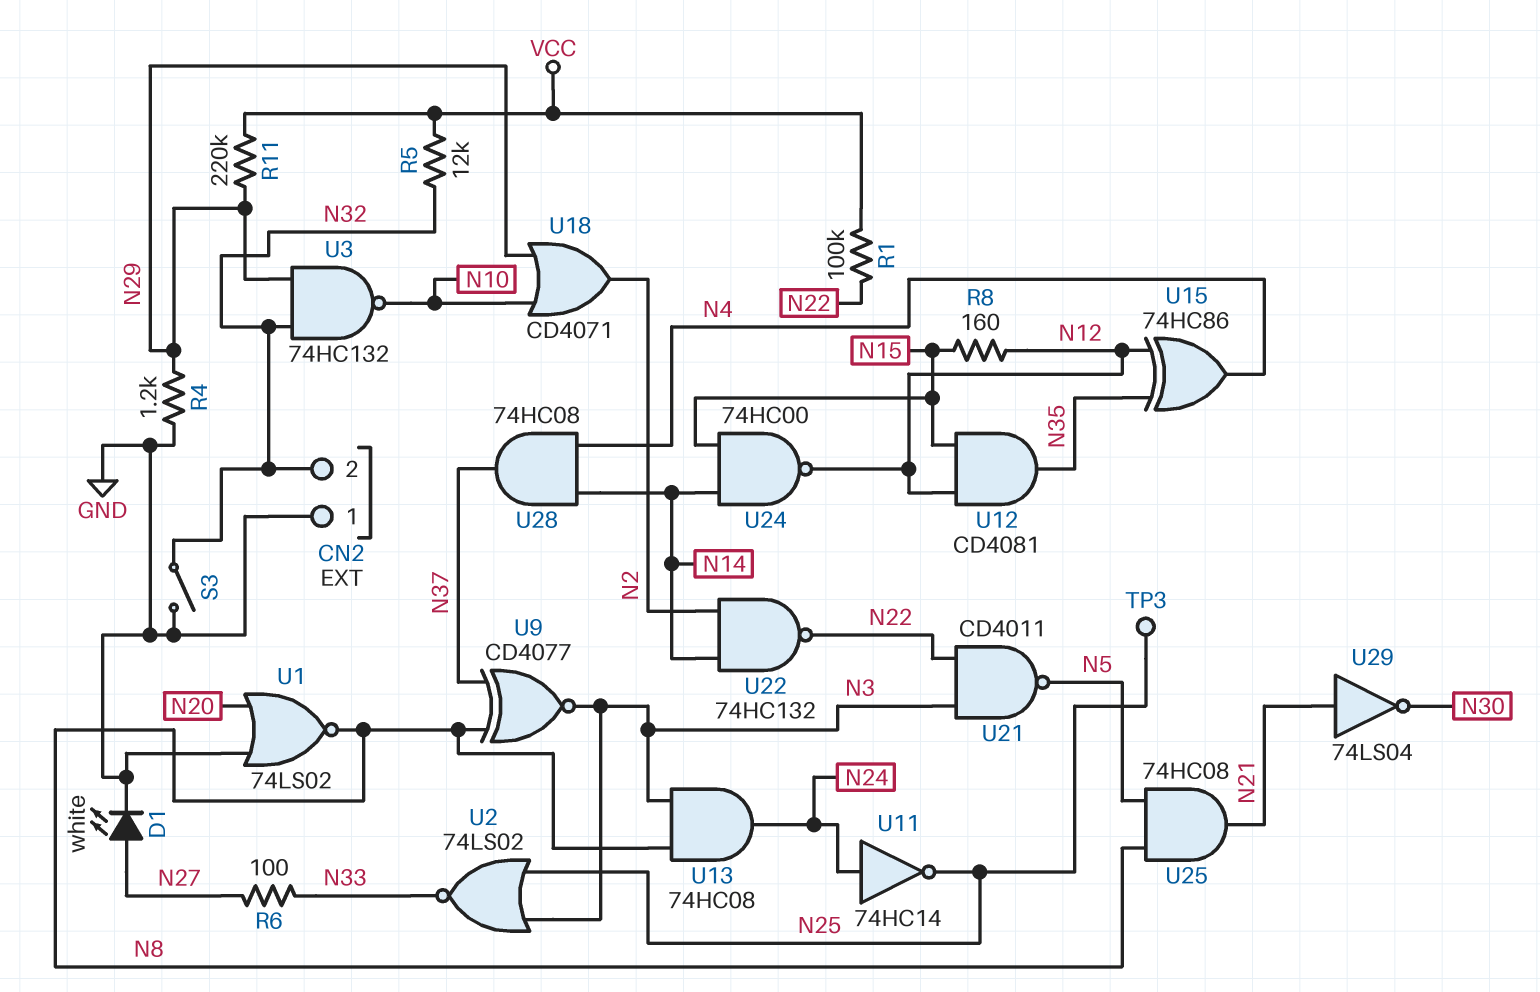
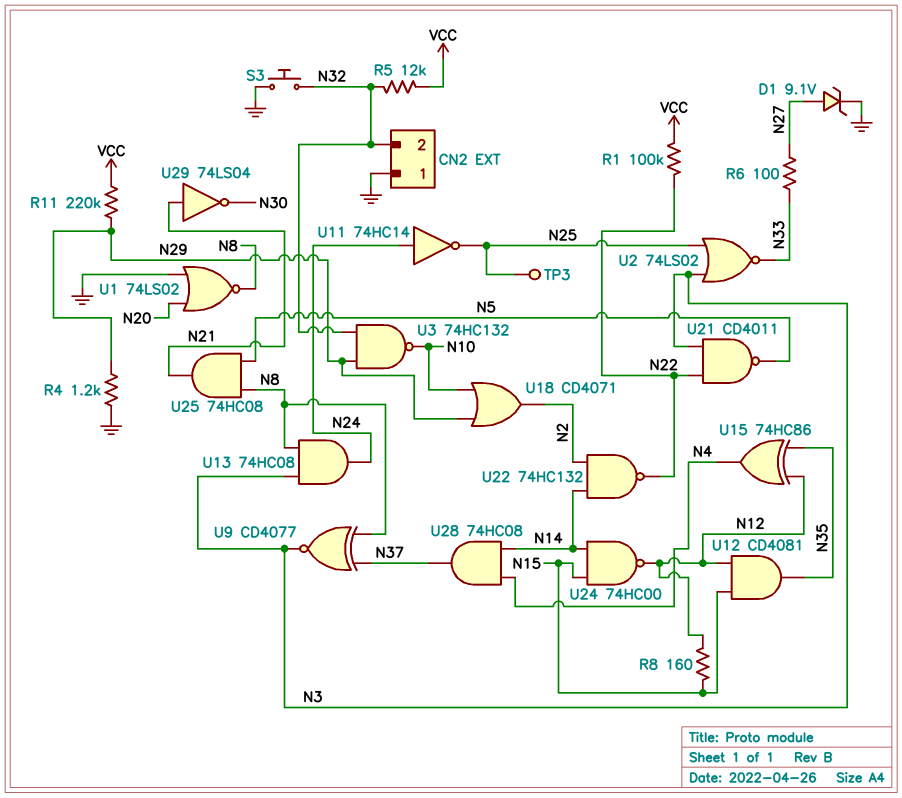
D1: LED white (A N27, K GND) -> zener 9.1V (A N27, K GND)
S3: switch (GND, N32) -> button (GND, N32)

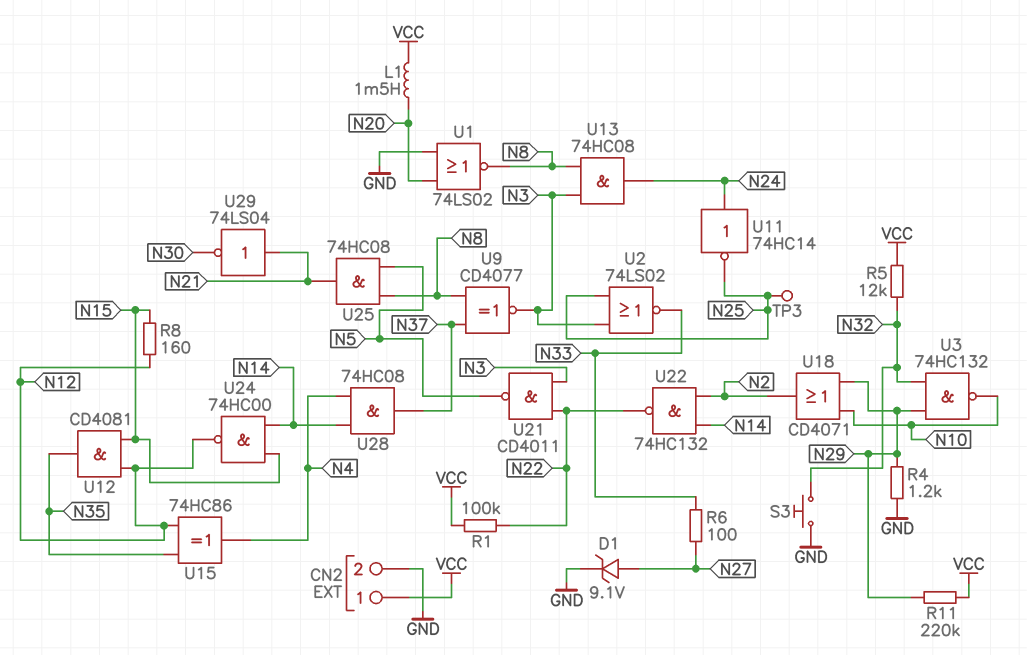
CN2 pin 1: GND -> VCC
CN2 pin 2: N32 -> GND
L1: none -> 1.5mH (N20, VCC)

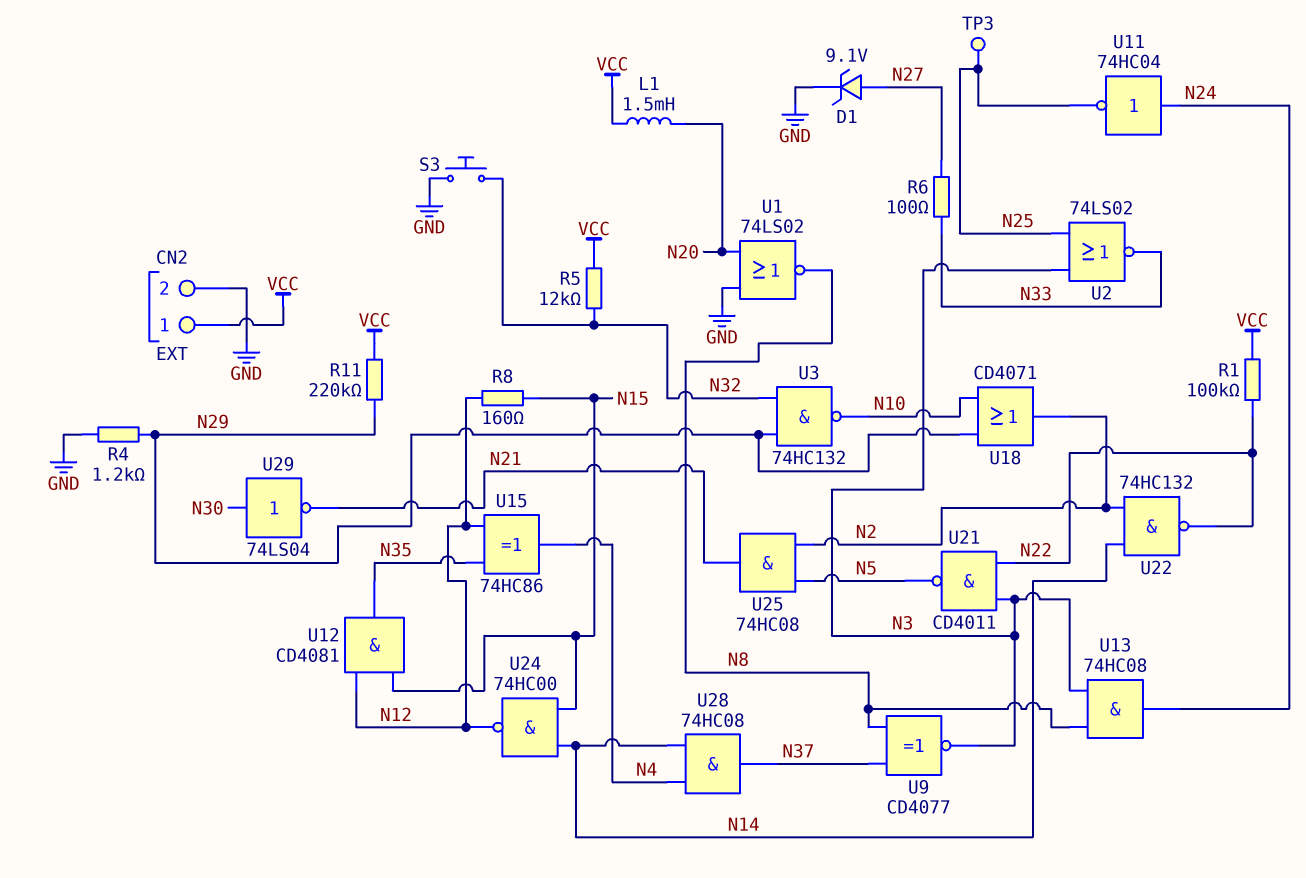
U11: NOT 74HC14 (in N24, out N25) -> NOT 74HC04 (in N24, out N25)
U25: AND 74HC08 (in N5, in N8, out N21) -> AND 74HC08 (in N2, in N5, out N21)
U29: NOT 74LS04 (in N21, out N30) -> NOT 74LS04 (in N30, out N21)

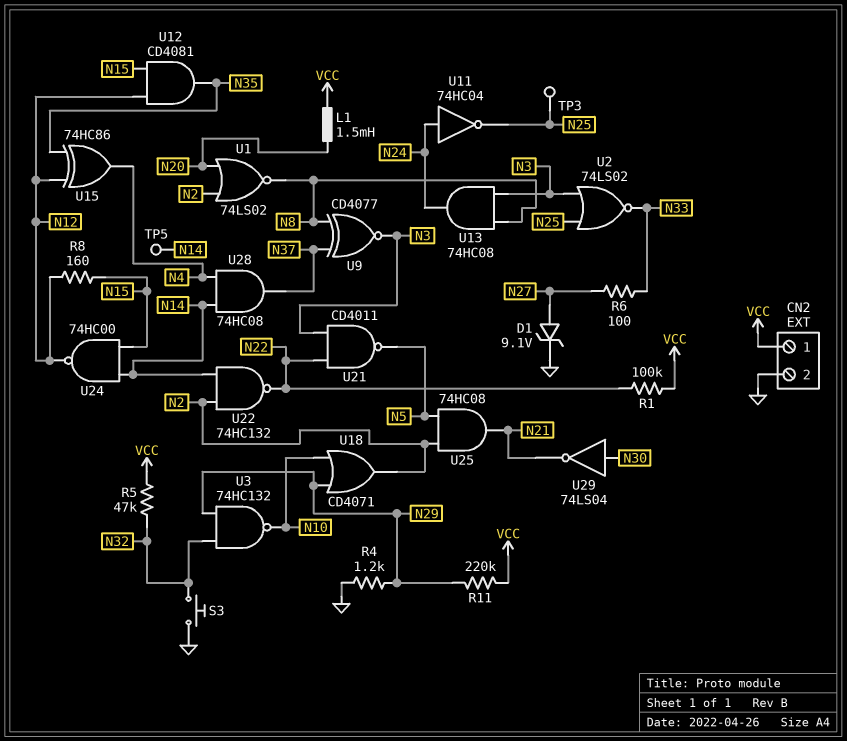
R5: 12k (N32, VCC) -> 47k (N32, VCC)
TP5: none -> test point (N14)
U1: NOR 74LS02 (in GND, in N20, out N8) -> NOR 74LS02 (in N2, in N20, out N8)

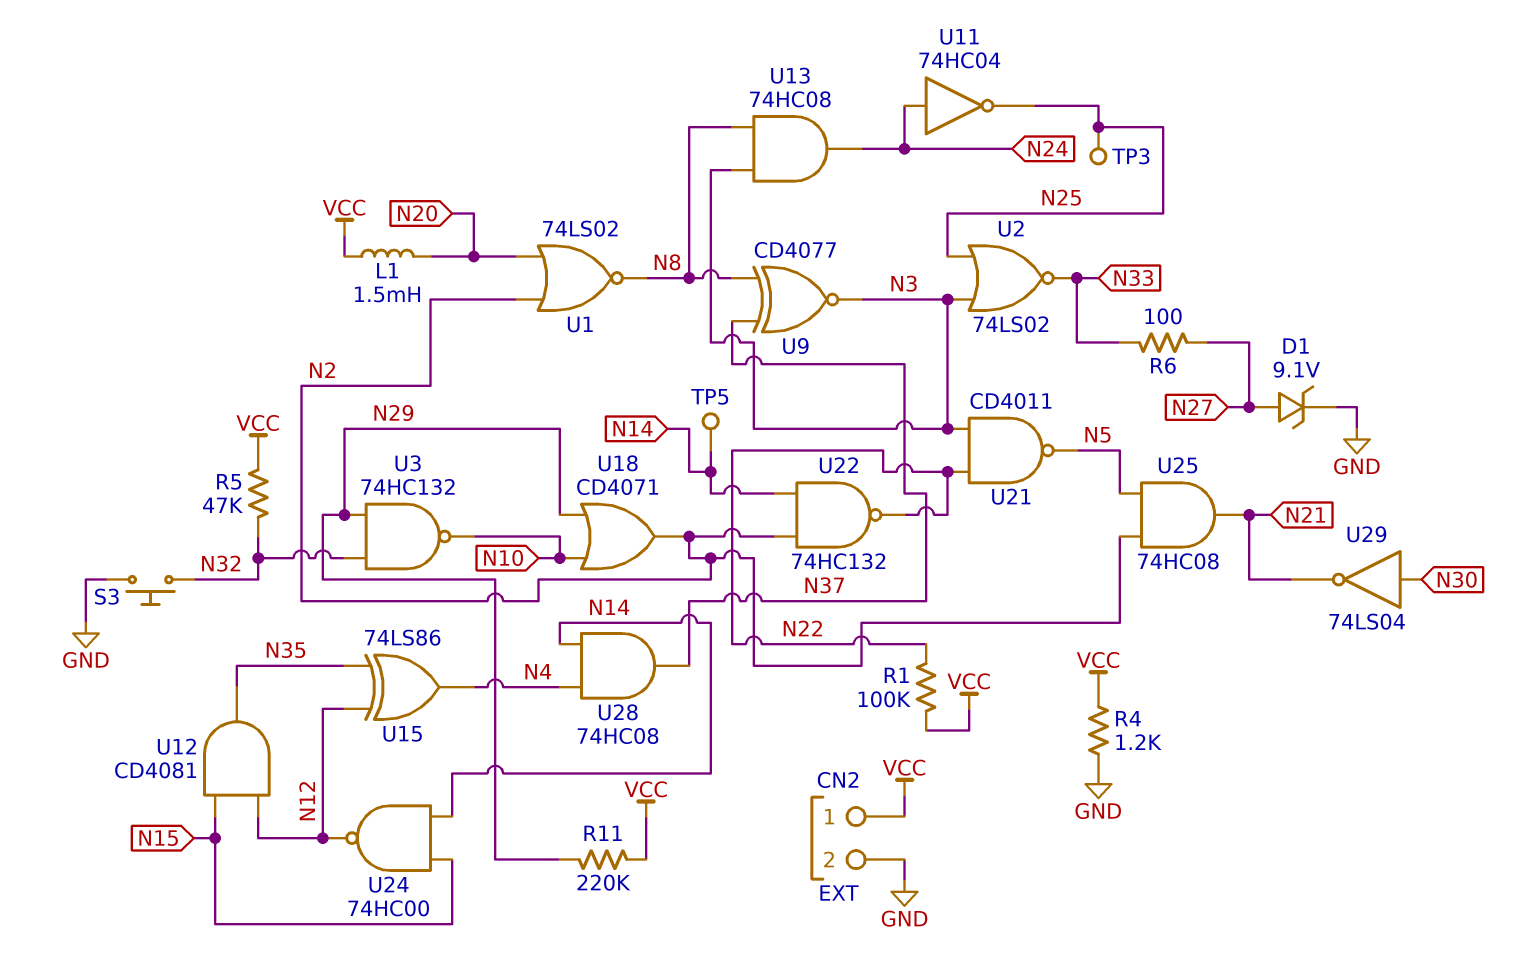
R4: 1.2k (GND, N29) -> 1.2k (GND, VCC)
R8: 160 (N12, N15) -> none
U15: XOR 74HC86 (in N12, in N35, out N4) -> XOR 74LS86 (in N12, in N35, out N4)

